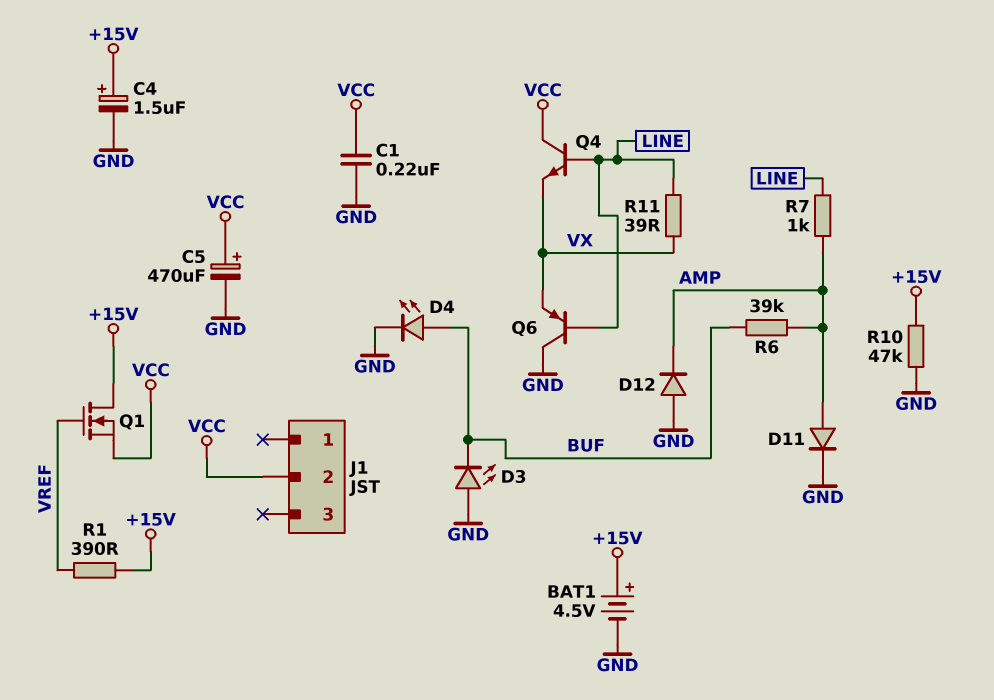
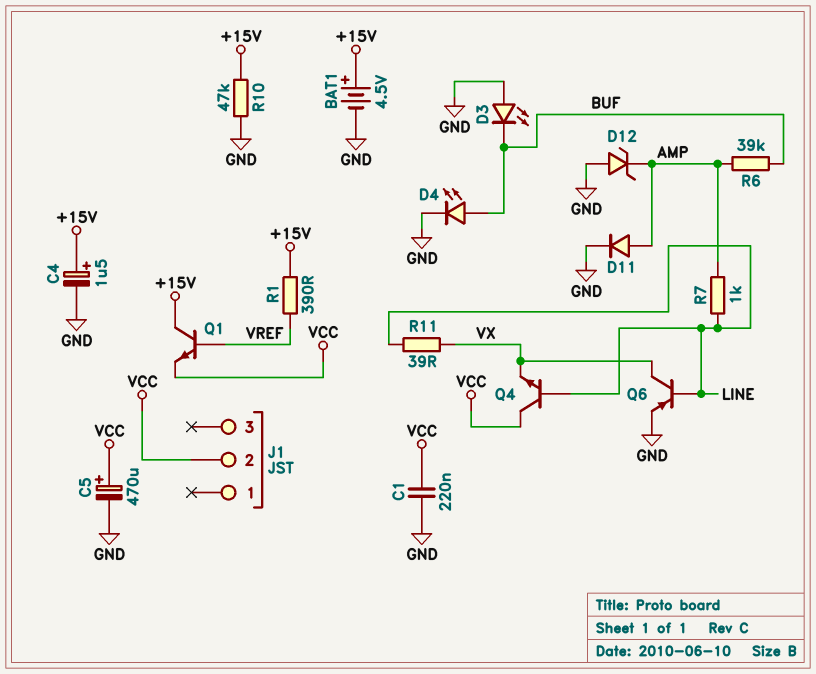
D12: diode (A GND, K AMP) -> zener (A GND, K AMP)
Q1: NMOS (G VREF, D +15V, S VCC) -> NPN (B VREF, C +15V, E VCC)
Q6: PNP (B LINE, C GND, E VX) -> PNP (B LINE, C VX, E GND)

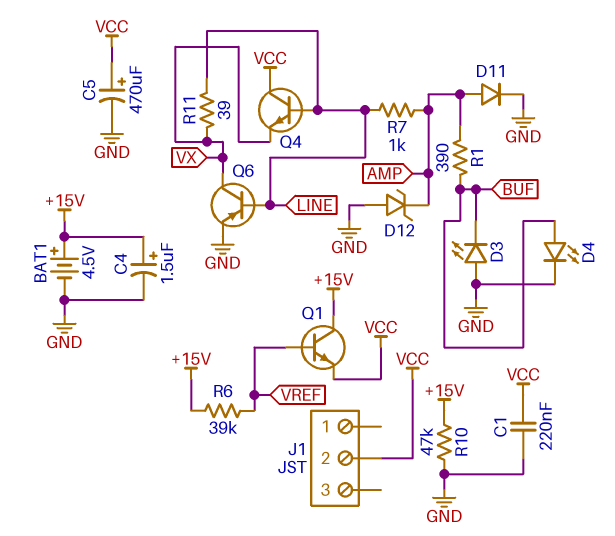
R1: 390 (+15V, VREF) -> 390 (AMP, BUF)
R6: 39k (AMP, BUF) -> 39k (+15V, VREF)

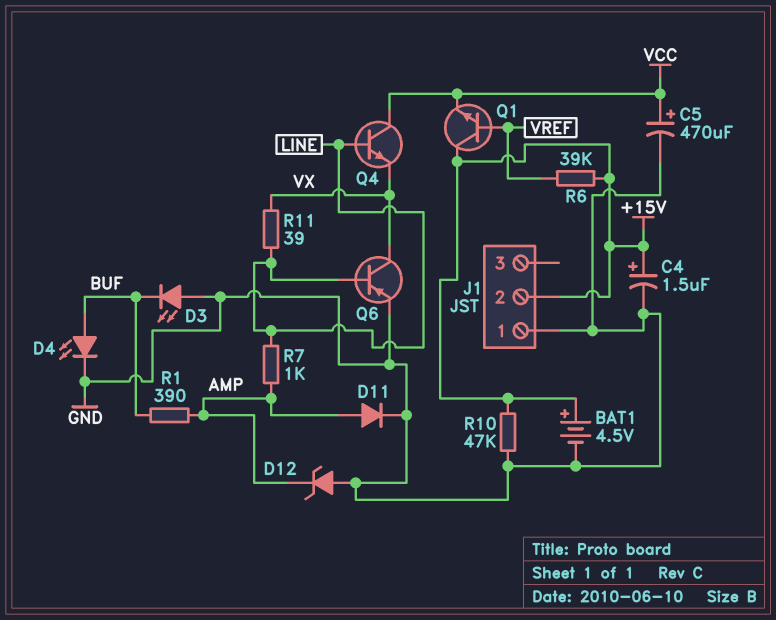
C1: 220nF (GND, VCC) -> none
J1 pin 1: none -> GND
J1 pin 2: VCC -> +15V

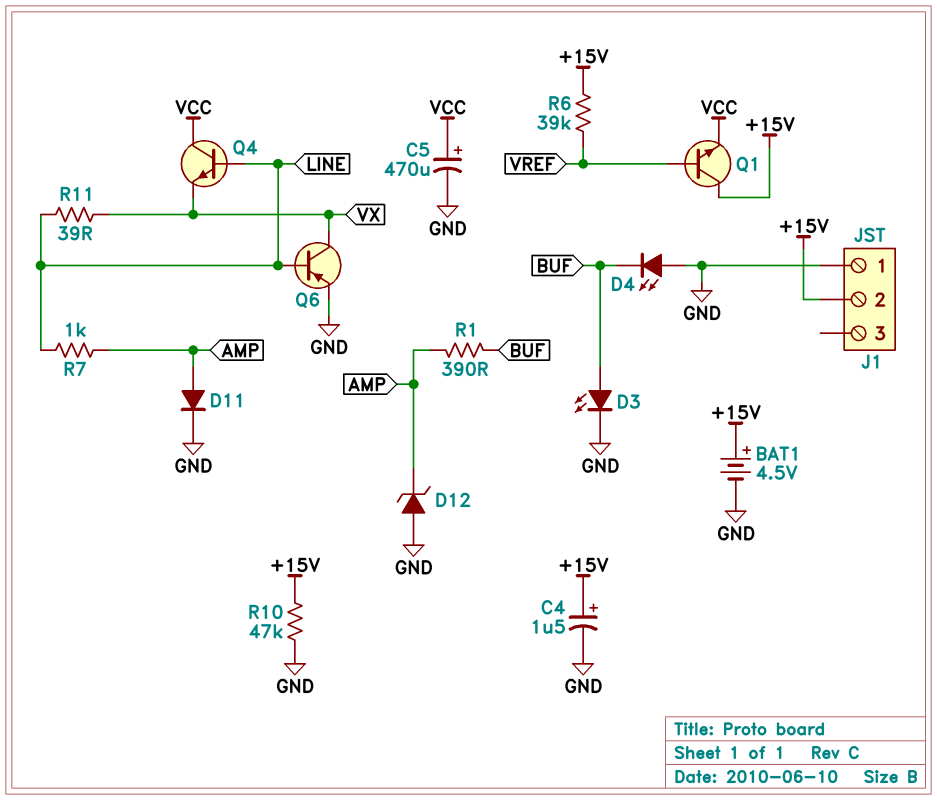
D3: LED (A GND, K BUF) -> LED (A BUF, K GND)
D4: LED (A BUF, K GND) -> LED (A GND, K BUF)

